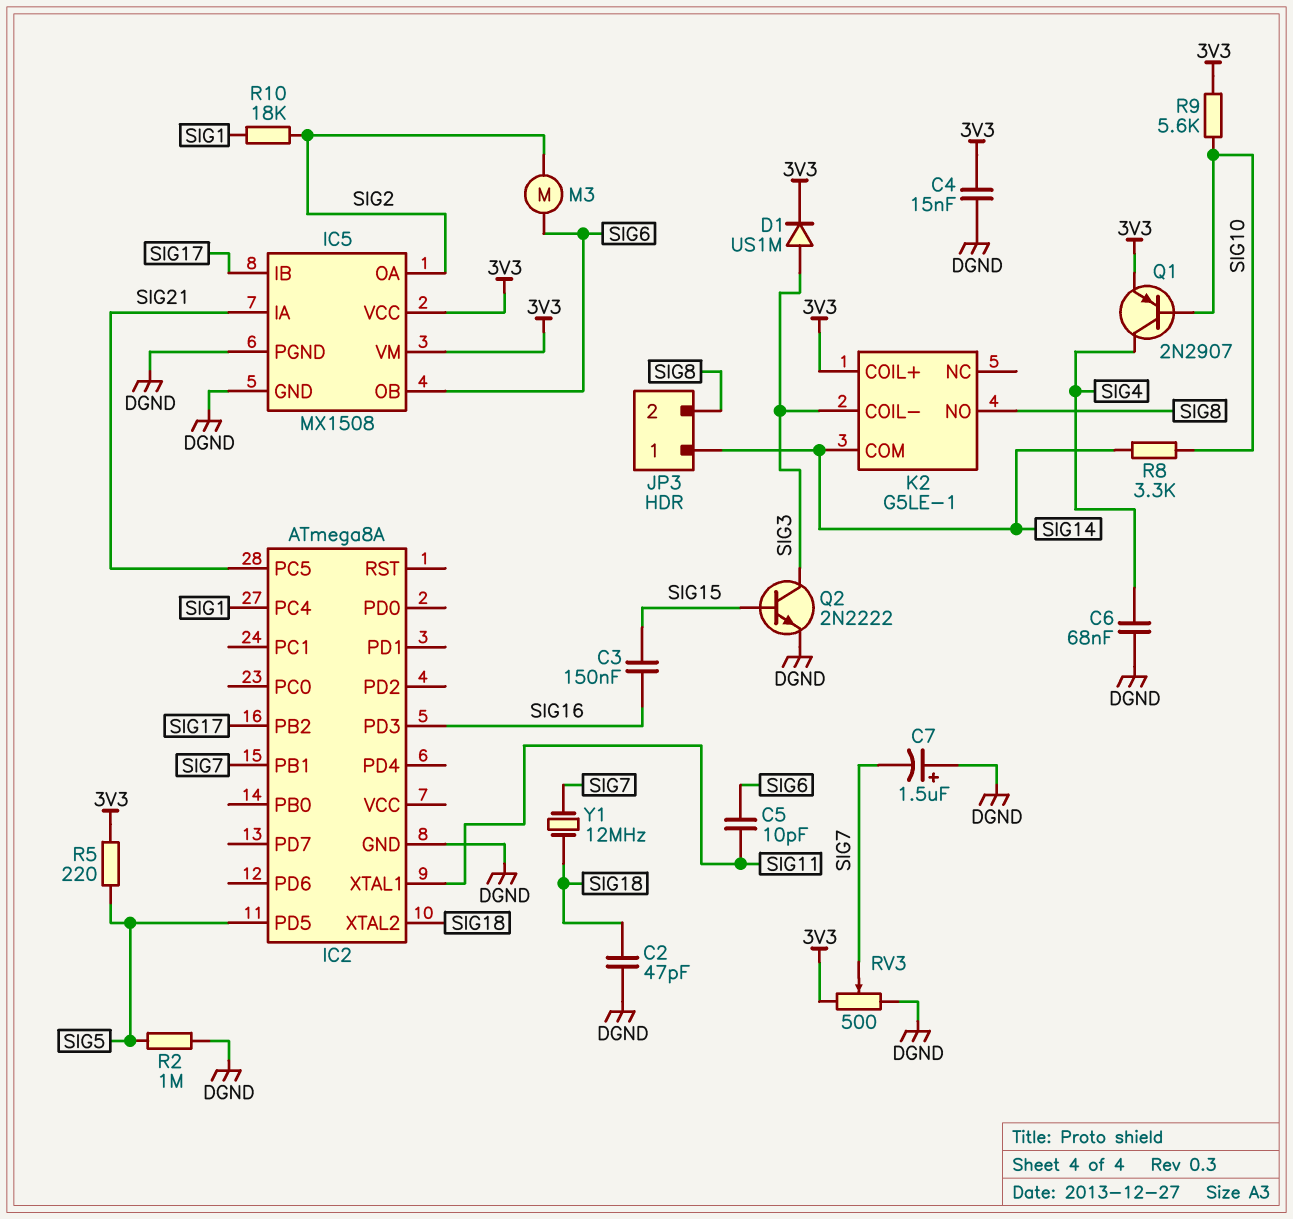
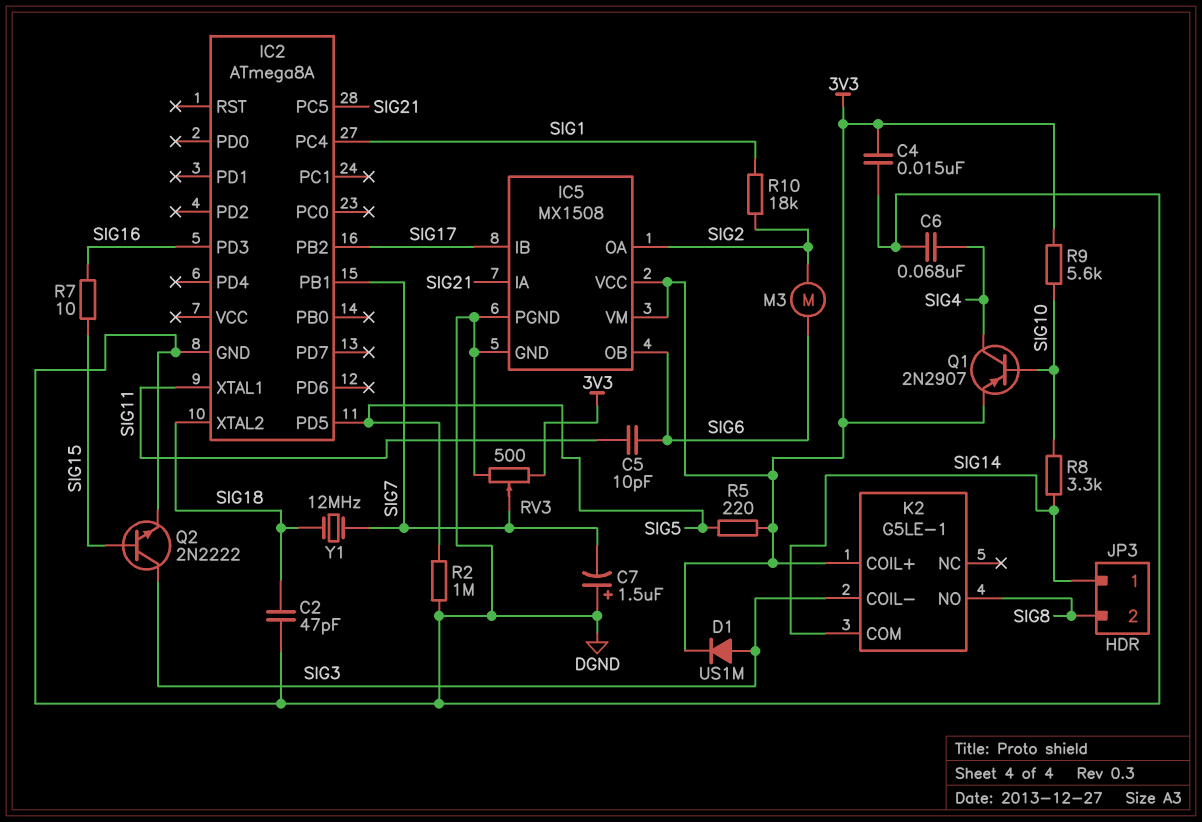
C3: 150nF (SIG15, SIG16) -> none
R7: none -> 10 (SIG15, SIG16)

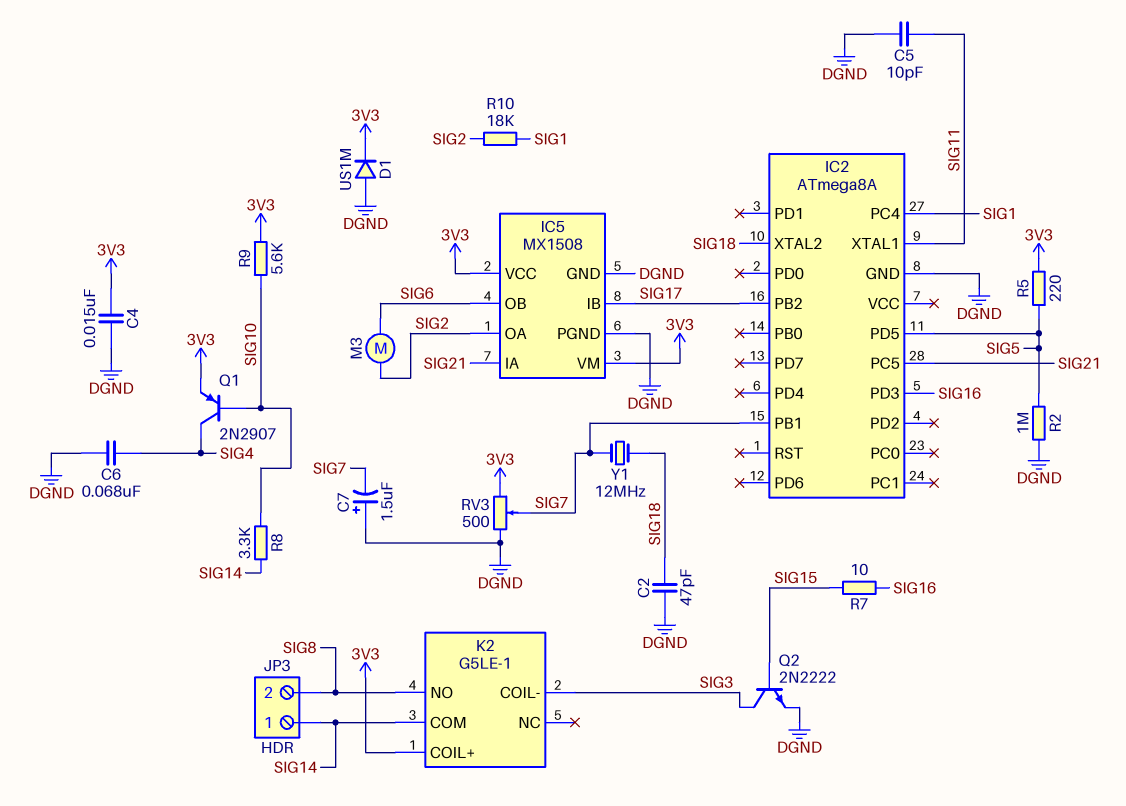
C5: 10pF (SIG6, SIG11) -> 10pF (DGND, SIG11)
D1: diode US1M (A SIG3, K 3V3) -> diode US1M (A DGND, K 3V3)

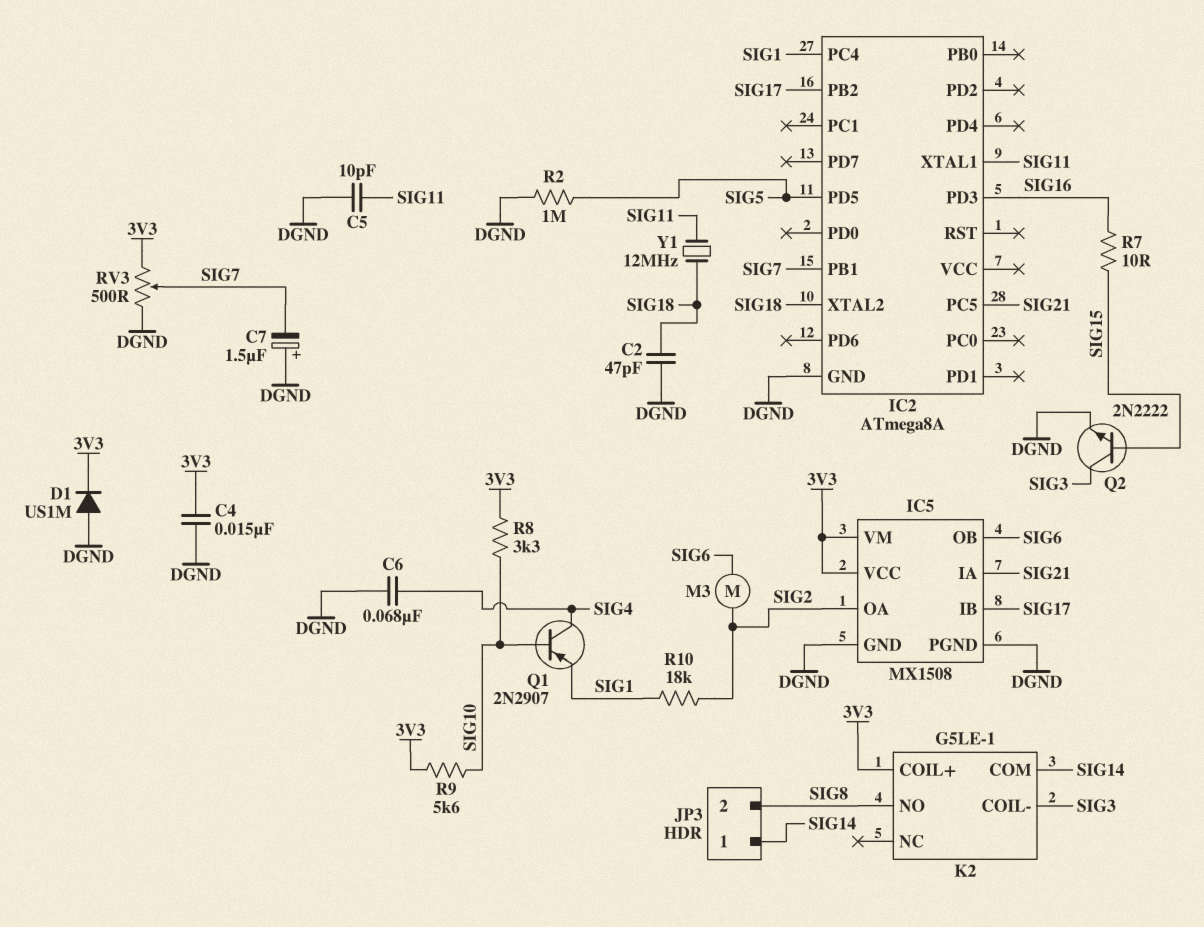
Q1: PNP 2N2907 (B SIG10, C SIG4, E 3V3) -> PNP 2N2907 (B SIG10, C SIG4, E SIG1)
R5: 220 (3V3, SIG5) -> none
R8: 3.3k (SIG10, SIG14) -> 3.3k (3V3, SIG10)
Y1: 12MHz (SIG7, SIG18) -> 12MHz (SIG11, SIG18)

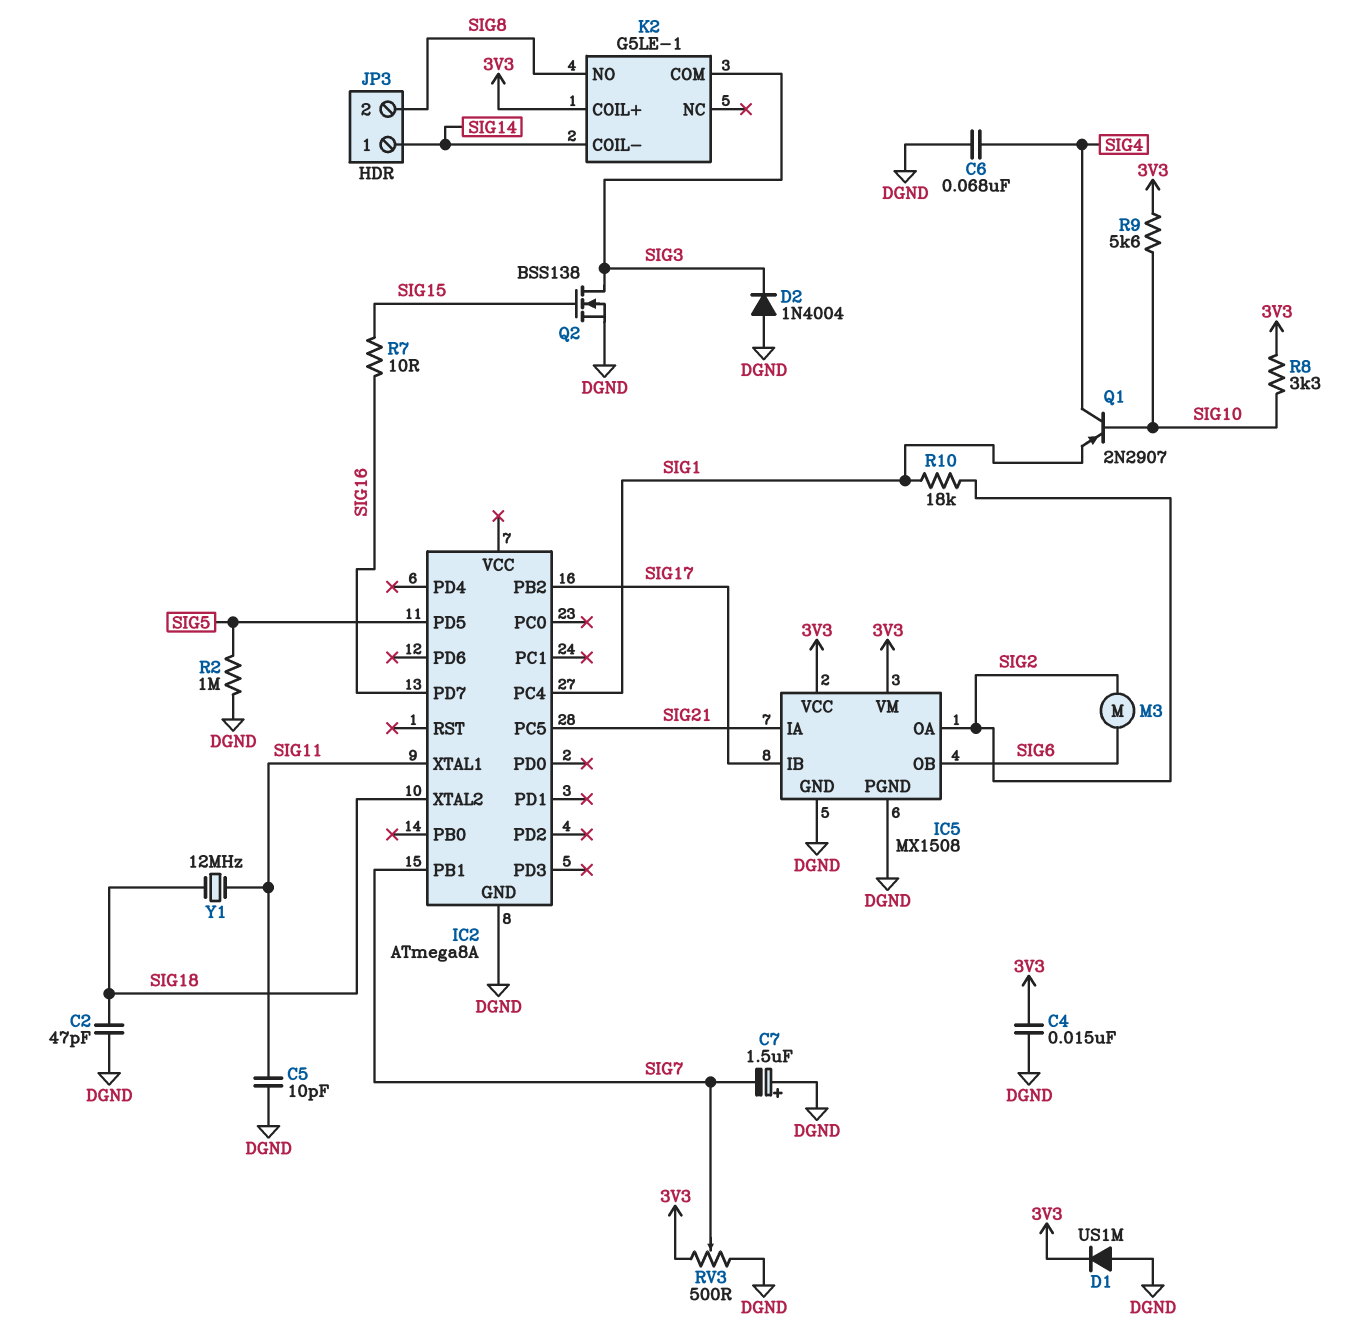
D2: none -> diode 1N4004 (A DGND, K SIG3)
IC2 pin PD3: SIG16 -> none
IC2 pin PD7: none -> SIG16
K2 pin COIL-: SIG3 -> SIG14
K2 pin COM: SIG14 -> SIG3
Q2: NPN 2N2222 (B SIG15, C SIG3, E DGND) -> NMOS BSS138 (G SIG15, D SIG3, S DGND)

